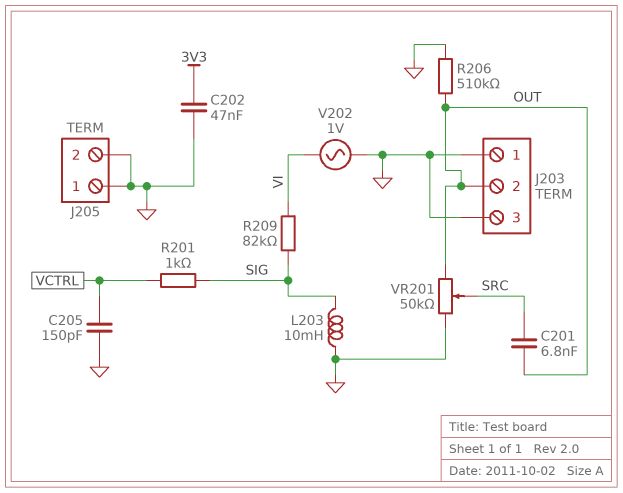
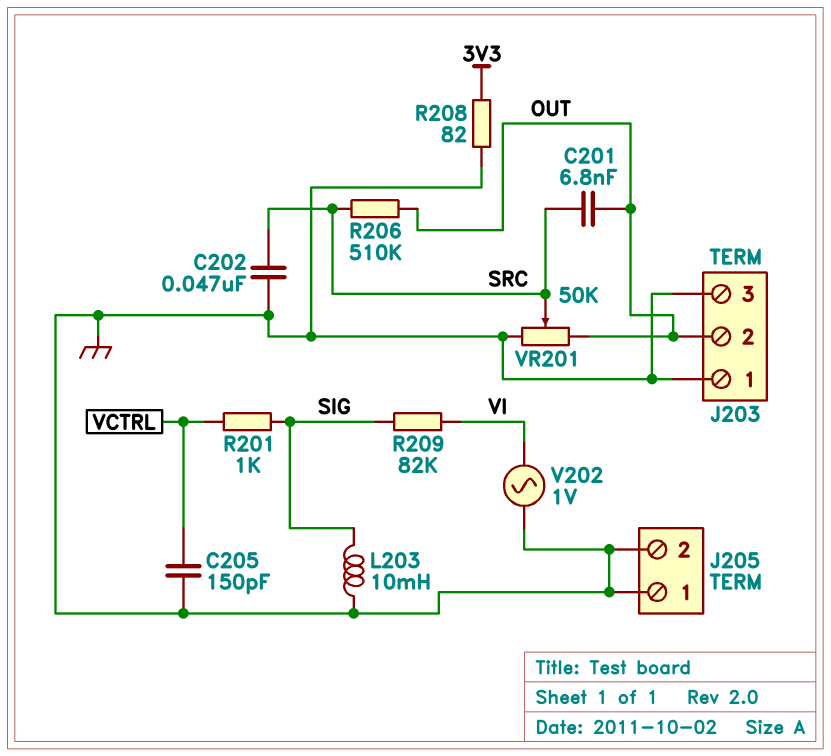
C202: 47nF (3V3, GND) -> 47nF (GND, SRC)
R206: 510k (GND, OUT) -> 510k (OUT, SRC)
R208: none -> 82 (3V3, GND)

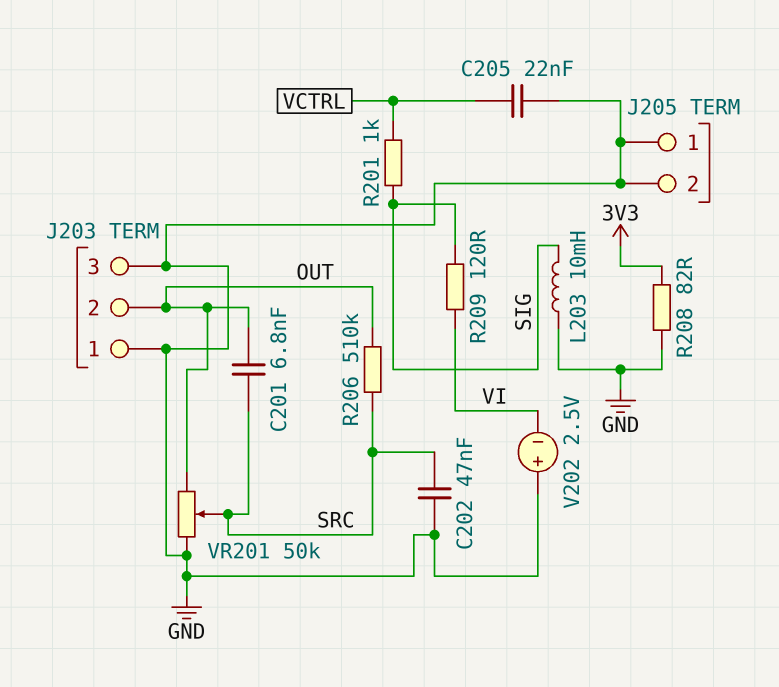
C205: 150pF (GND, VCTRL) -> 22nF (GND, VCTRL)
R209: 82k (SIG, VI) -> 120 (SIG, VI)
V202: AC 1V (GND, VI) -> 2.5V (plus GND, minus VI)

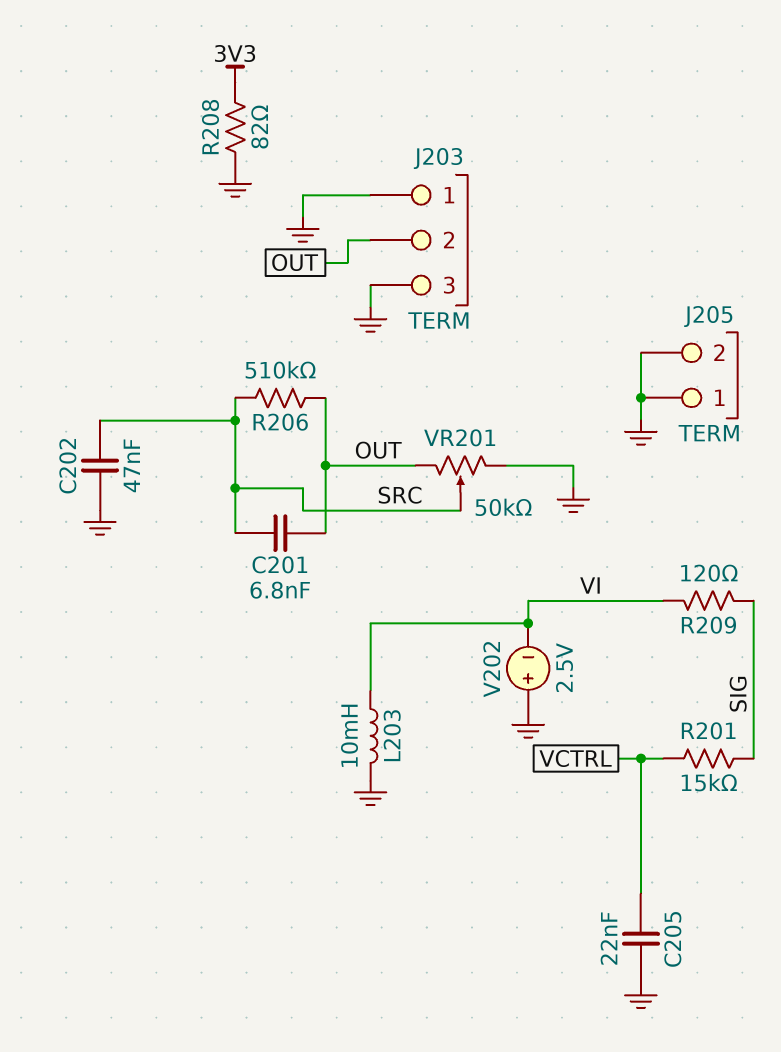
L203: 10mH (GND, SIG) -> 10mH (GND, VI)
R201: 1k (SIG, VCTRL) -> 15k (SIG, VCTRL)

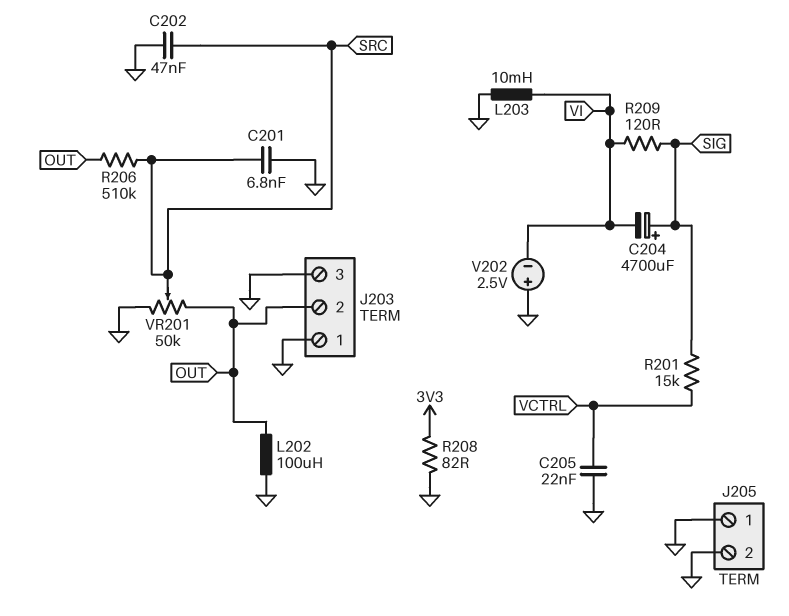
C201: 6.8nF (OUT, SRC) -> 6.8nF (GND, SRC)
C204: none -> 4700uF (plus SIG, minus VI)
L202: none -> 100uH (GND, OUT)

